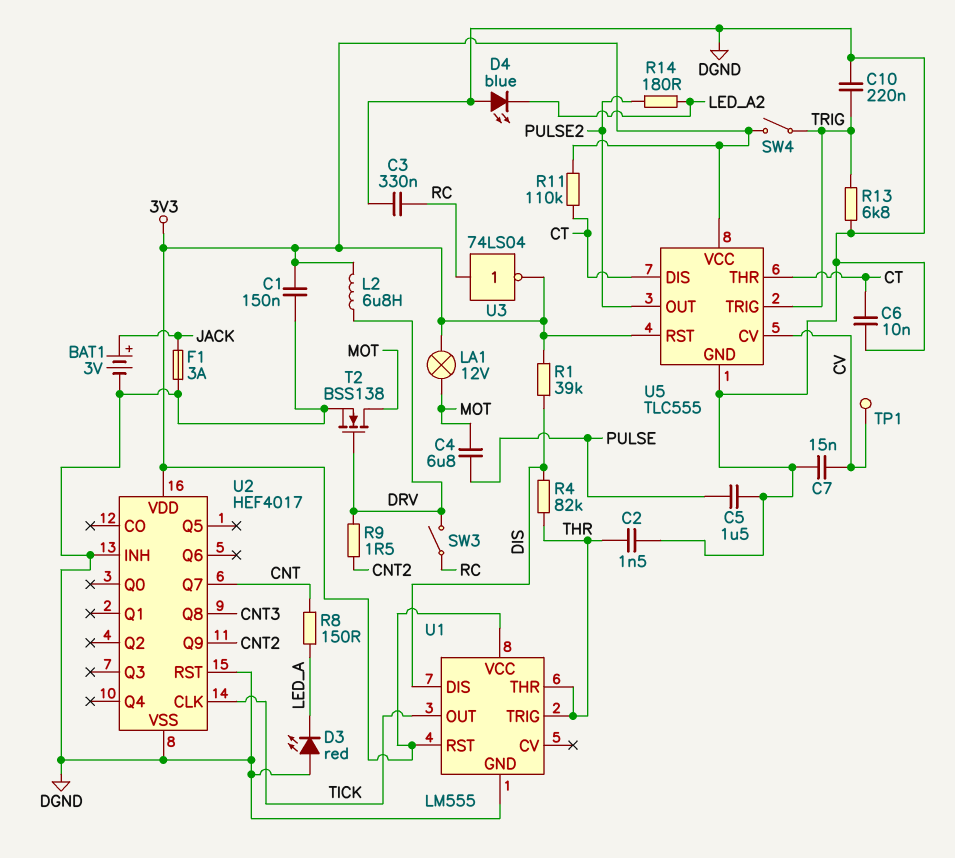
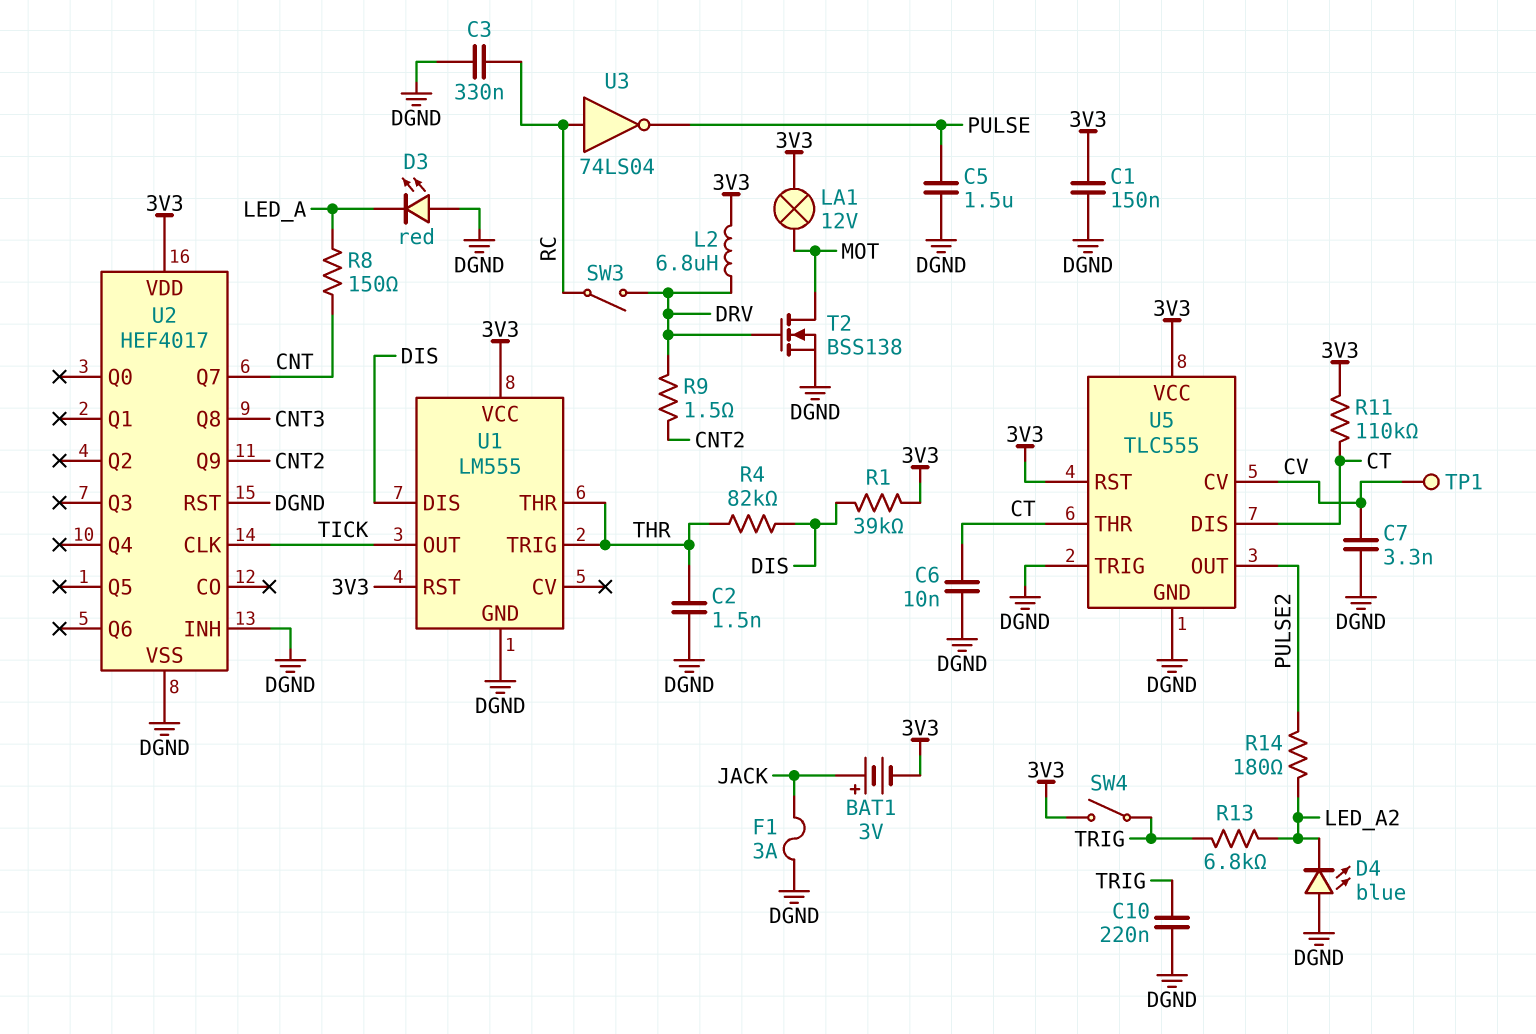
BAT1: 3V (plus JACK, minus DGND) -> 3V (plus JACK, minus 3V3)
C4: 6.8uF (MOT, PULSE) -> none
C7: 15nF (CV, DGND) -> 3.3nF (CV, DGND)
R13: 6.8k (DGND, TRIG) -> 6.8k (LED_A2, TRIG)
U3: NOT 74LS04 (in RC, out 3V3) -> NOT 74LS04 (in RC, out PULSE)
U5 pin TRIG: TRIG -> DGND

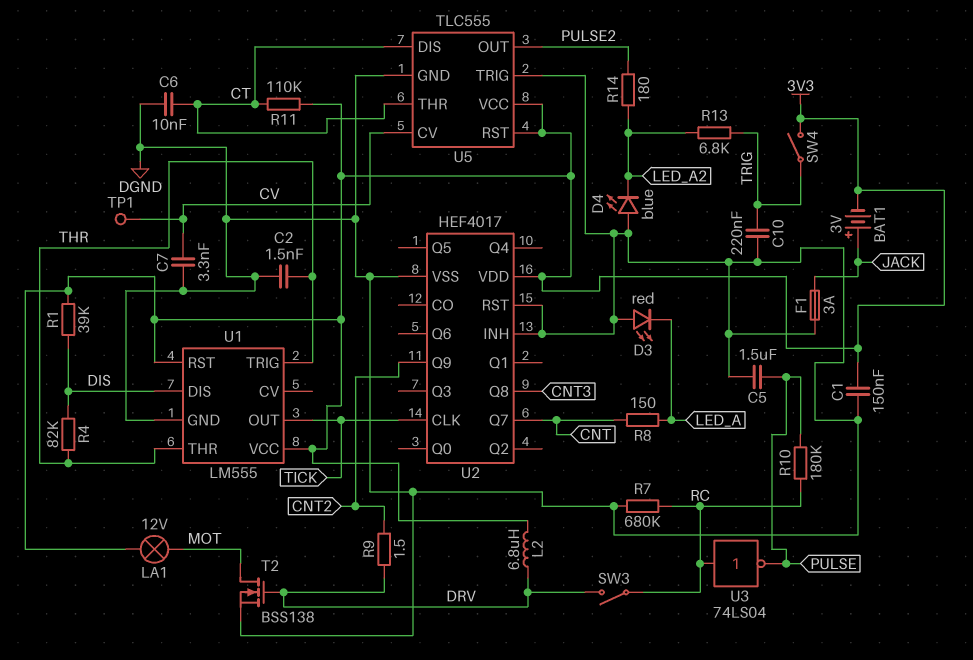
C3: 330nF (DGND, RC) -> none
R7: none -> 680k (DGND, RC)
R10: none -> 180k (PULSE, RC)

